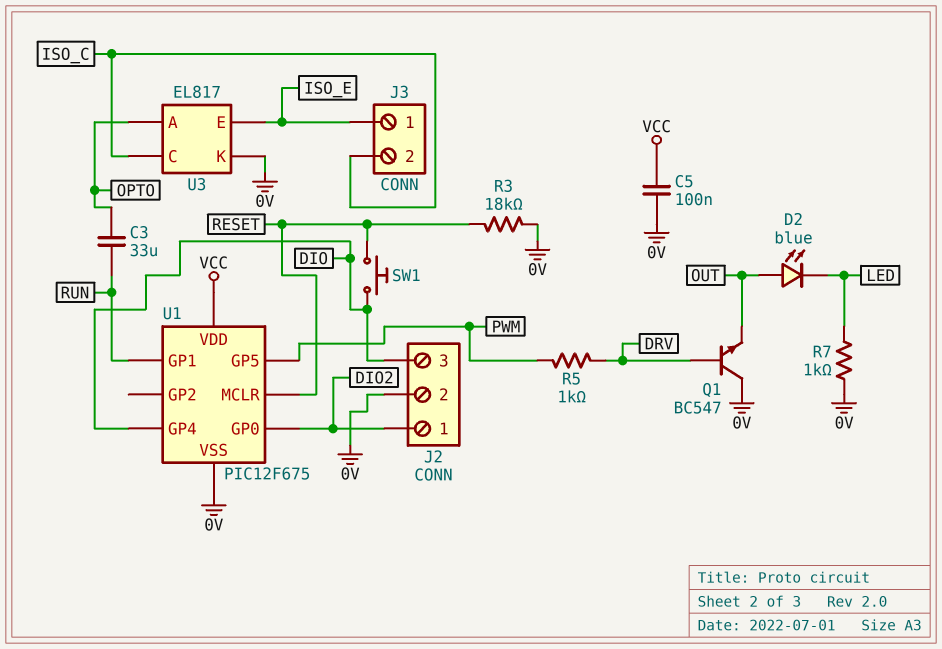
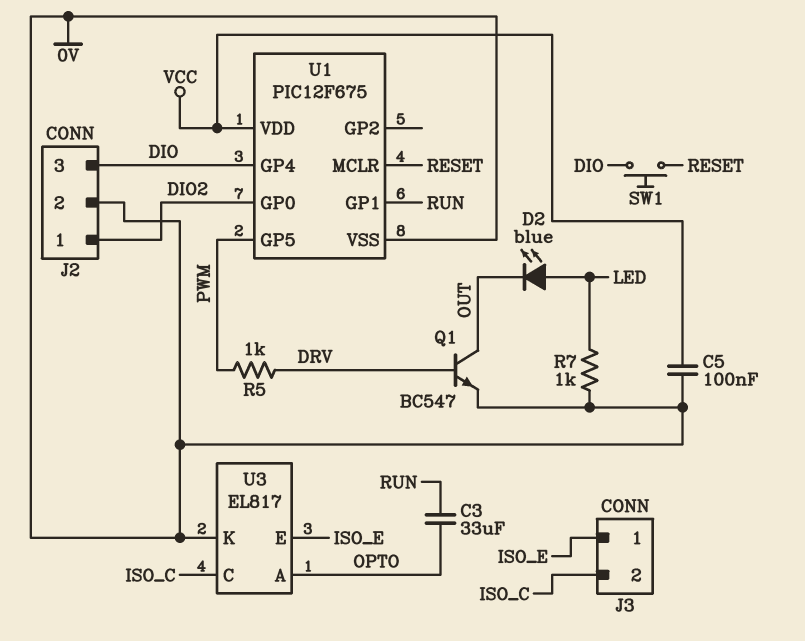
D2: LED blue (A OUT, K LED) -> LED blue (A LED, K OUT)
Q1: NPN BC547 (B DRV, C 0V, E OUT) -> NPN BC547 (B DRV, C OUT, E 0V)
R3: 18k (0V, RESET) -> none

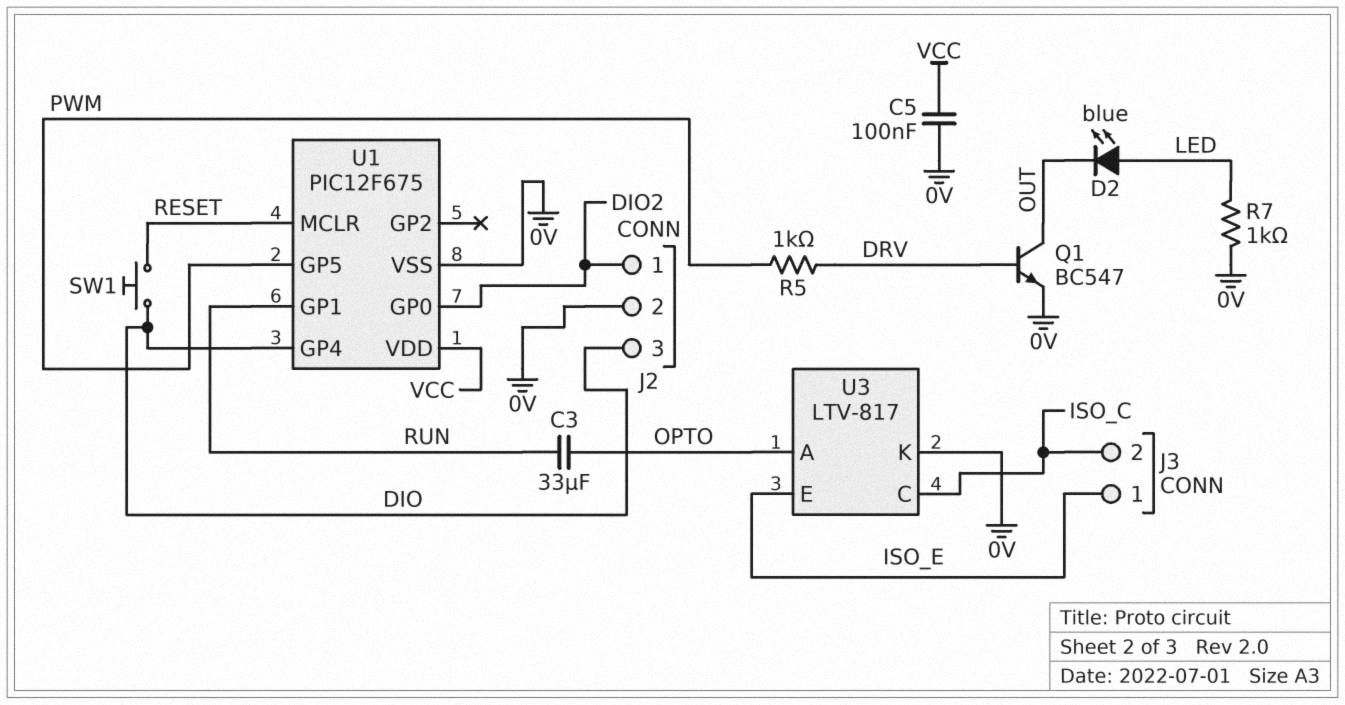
U3: EL817 -> LTV-817

